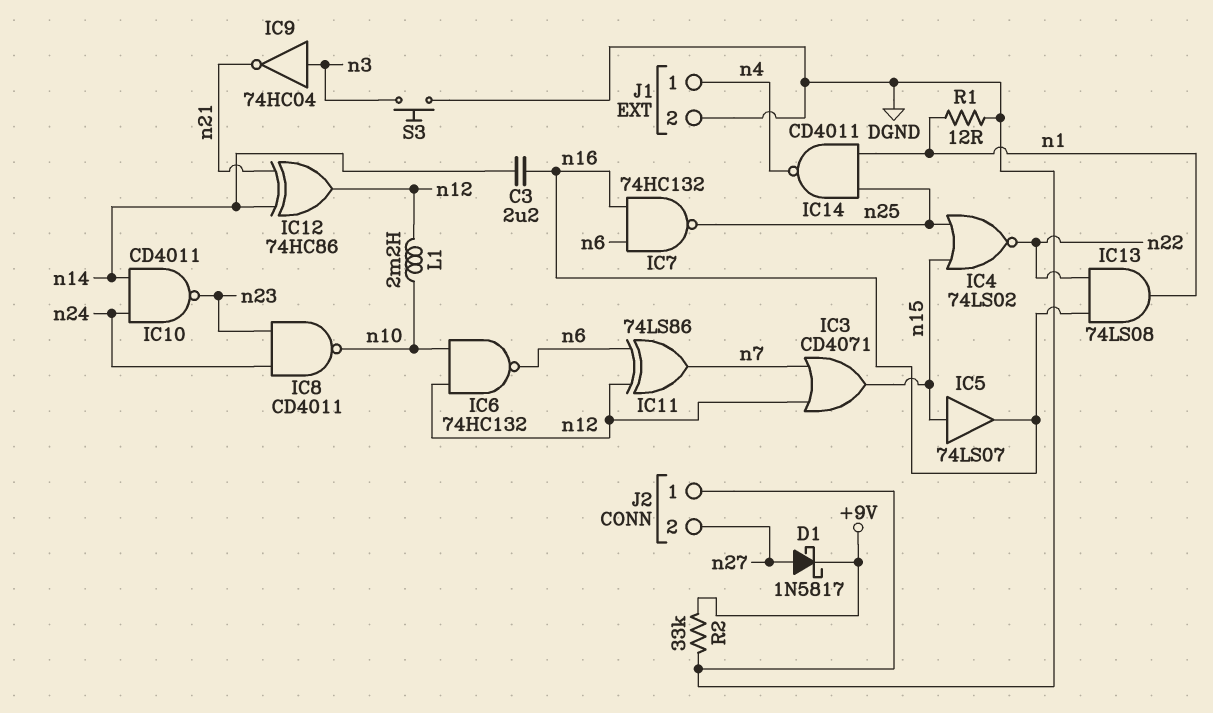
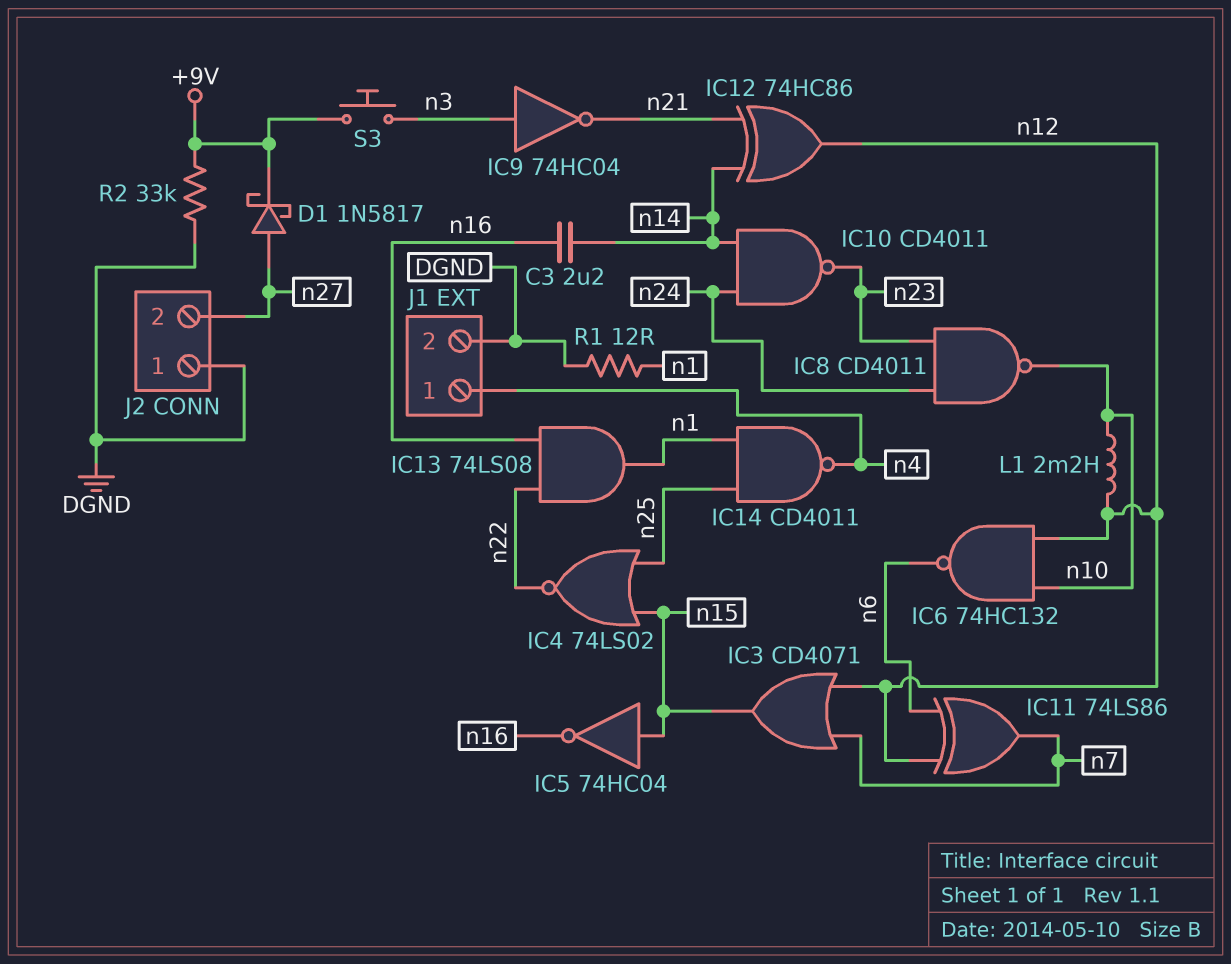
IC5: buffer 74LS07 (in n15, out n16) -> NOT 74HC04 (in n15, out n16)
IC7: NAND 74HC132 (in n6, in n16, out n25) -> none
S3: button (DGND, n3) -> button (+9V, n3)

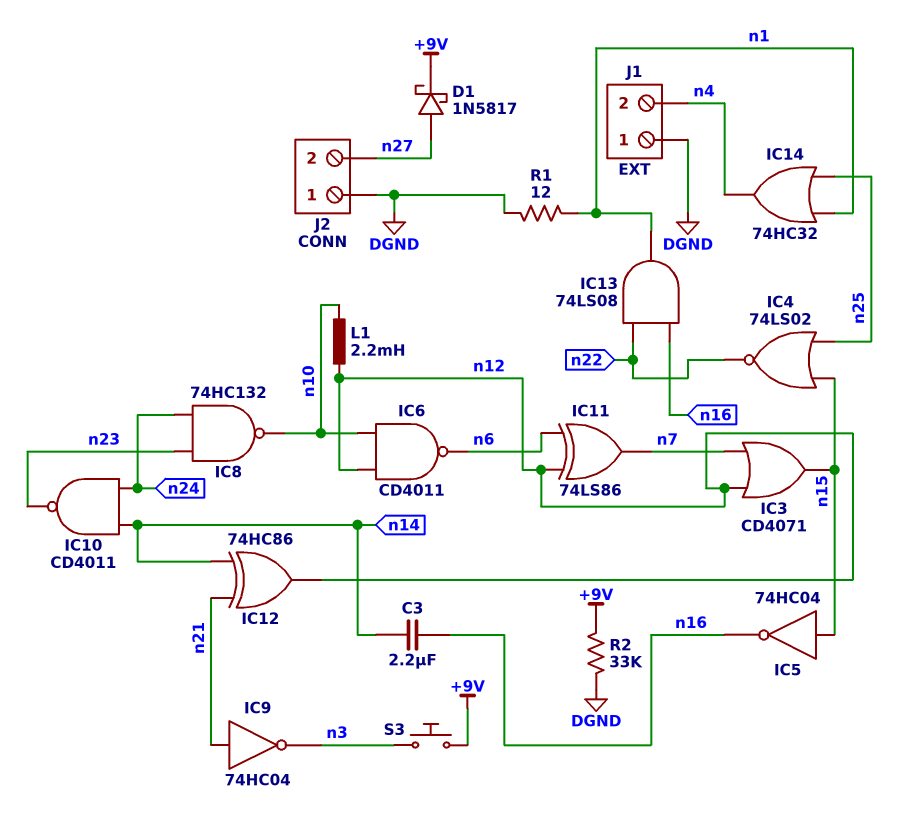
IC6: NAND 74HC132 (in n10, in n12, out n6) -> NAND CD4011 (in n10, in n12, out n6)
IC8: NAND CD4011 (in n23, in n24, out n10) -> NAND 74HC132 (in n23, in n24, out n10)
IC9: NOT 74HC04 (in n3, out n21) -> NOT 74HC04 (in n21, out n3)
IC14: NAND CD4011 (in n1, in n25, out n4) -> OR 74HC32 (in n1, in n25, out n4)
J1 pin 1: n4 -> DGND
J1 pin 2: DGND -> n4

